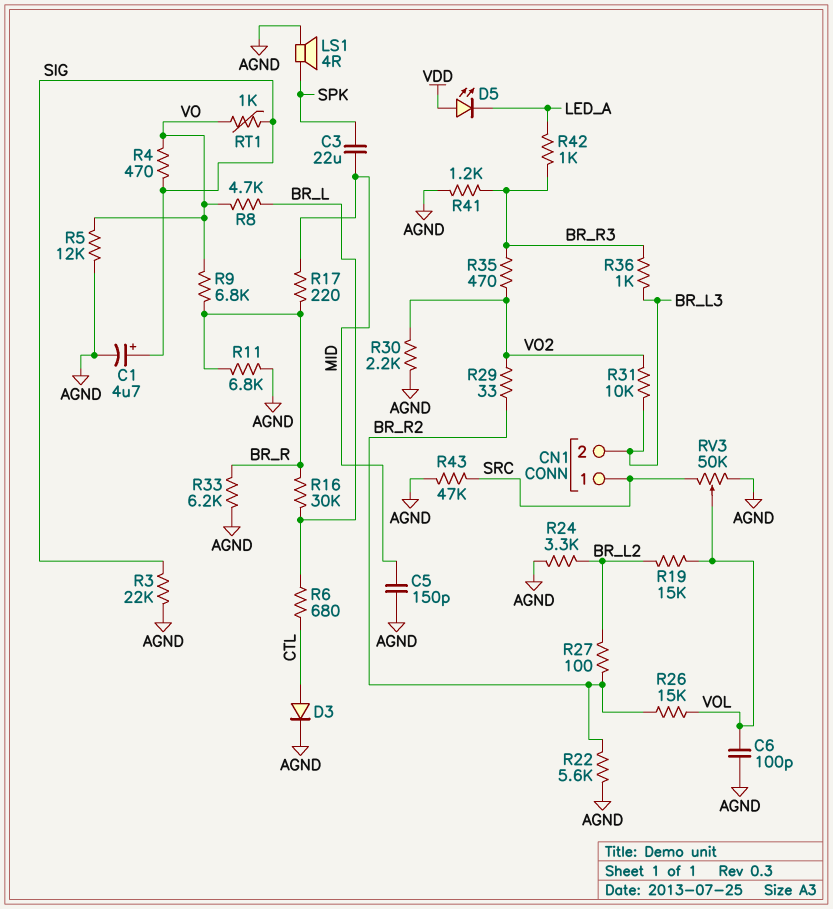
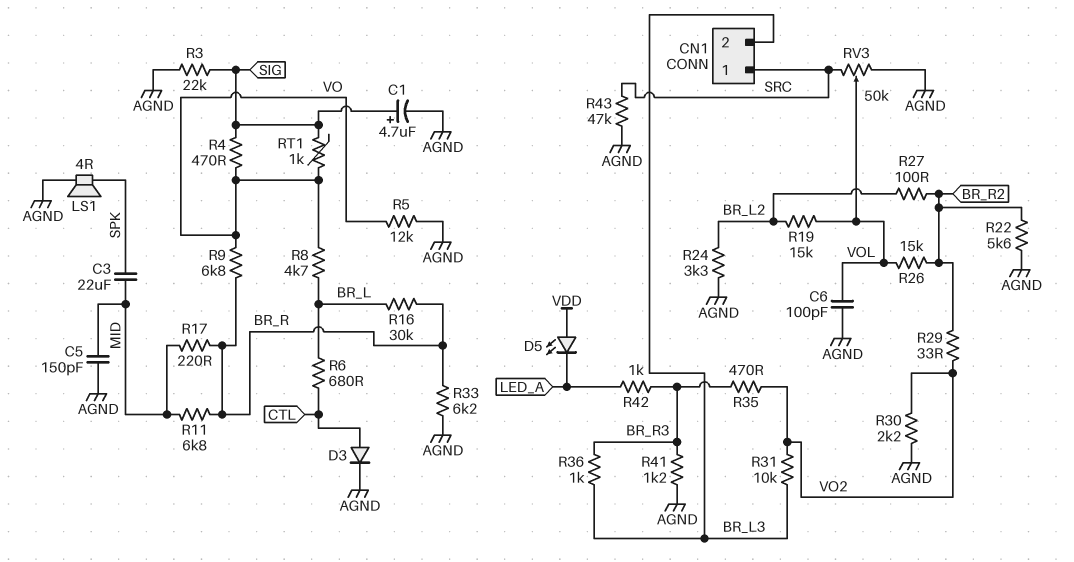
R11: 6.8k (AGND, BR_R) -> 6.8k (BR_R, MID)

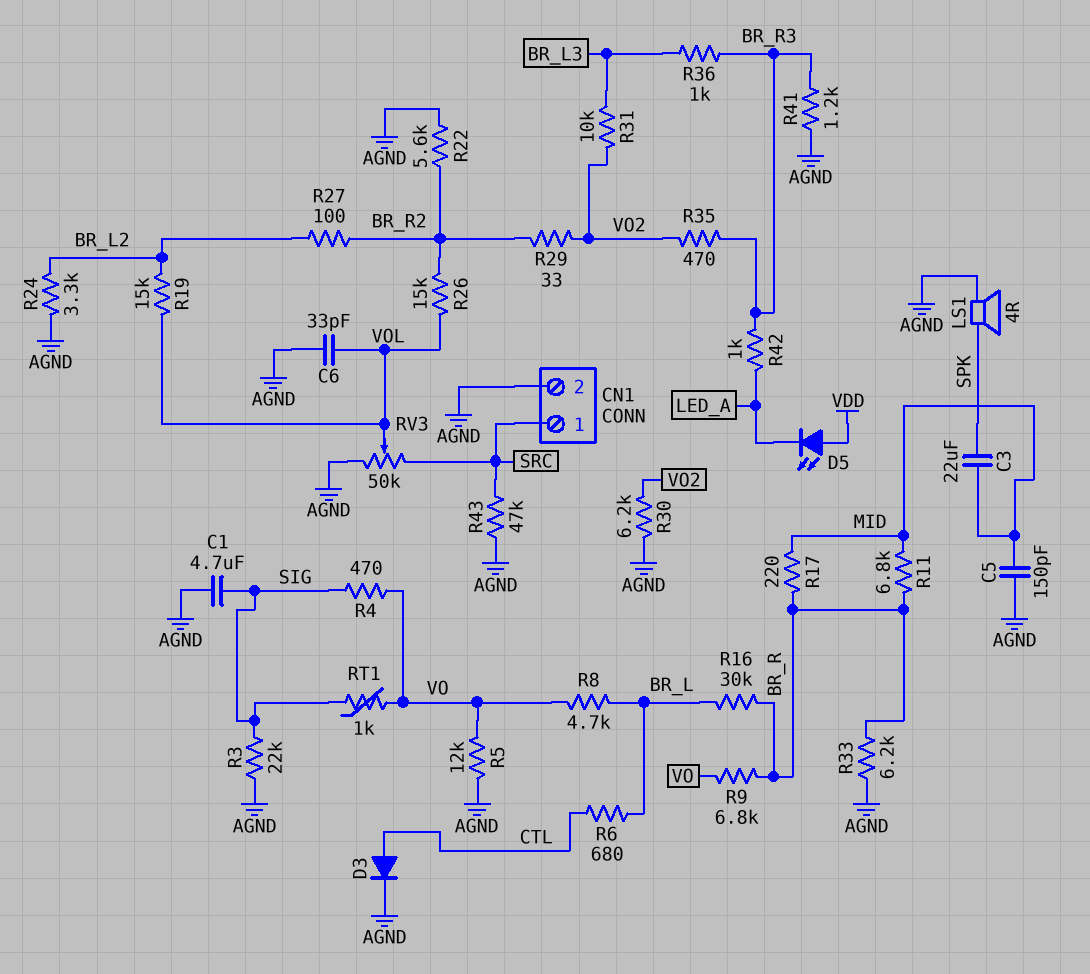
C1: 4.7uF (plus SIG, minus AGND) -> 4.7uF (AGND, SIG)
C6: 100pF (AGND, VOL) -> 33pF (AGND, VOL)
CN1 pin 2: BR_L3 -> AGND
R30: 2.2k (AGND, VO2) -> 6.2k (AGND, VO2)

